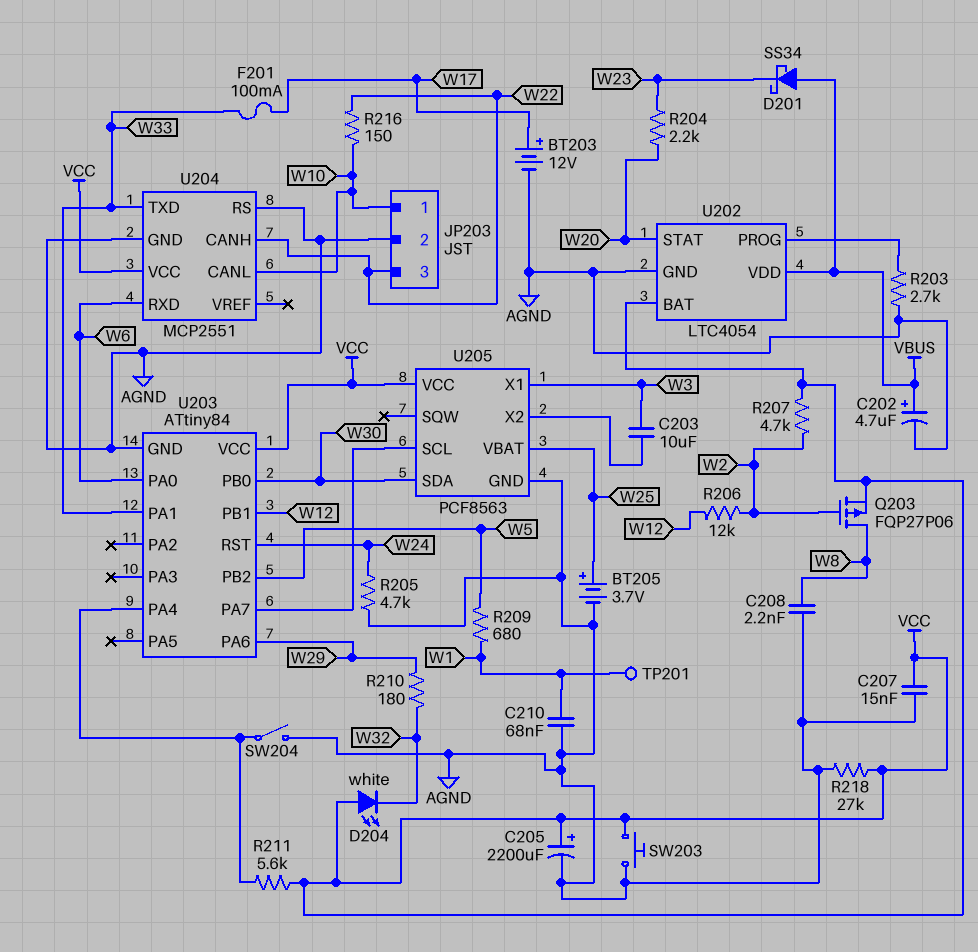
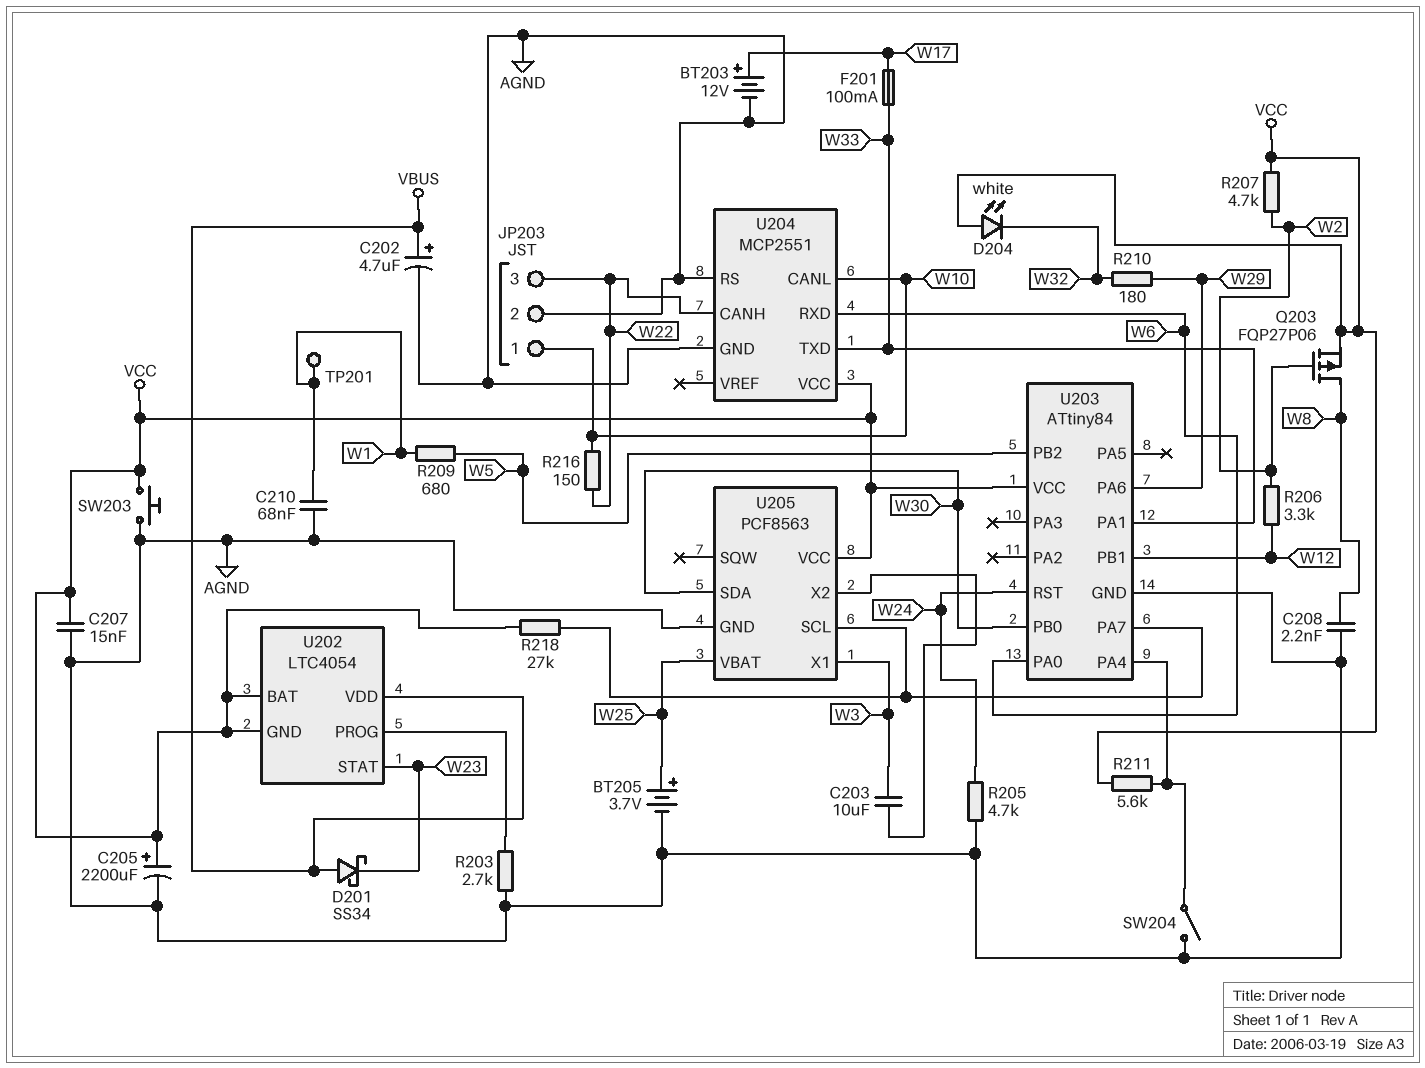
R204: 2.2k (W20, W23) -> none
R206: 12k (W2, W12) -> 3.3k (W2, W12)
R218: 27k (AGND, VCC) -> 27k (U203/PA7, VCC)
U202 pin GND: AGND -> VCC
U202 pin STAT: W20 -> W23

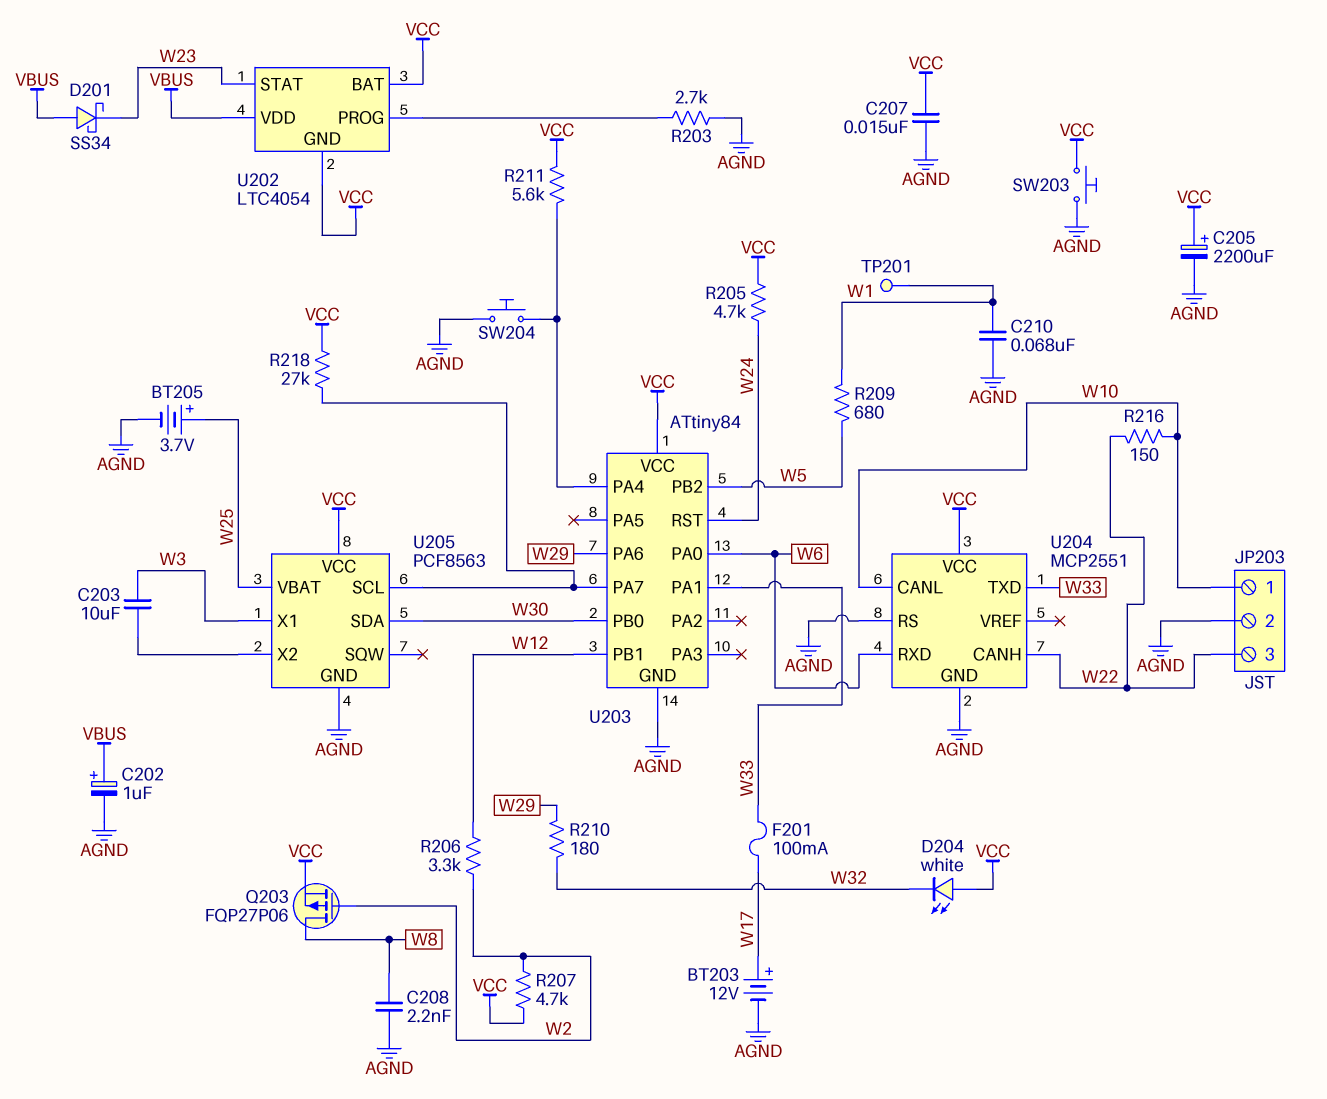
C202: 4.7uF (plus VBUS, minus AGND) -> 1uF (plus VBUS, minus AGND)
R205: 4.7k (AGND, W24) -> 4.7k (VCC, W24)
SW204: switch (AGND, U203/PA4) -> button (AGND, U203/PA4)

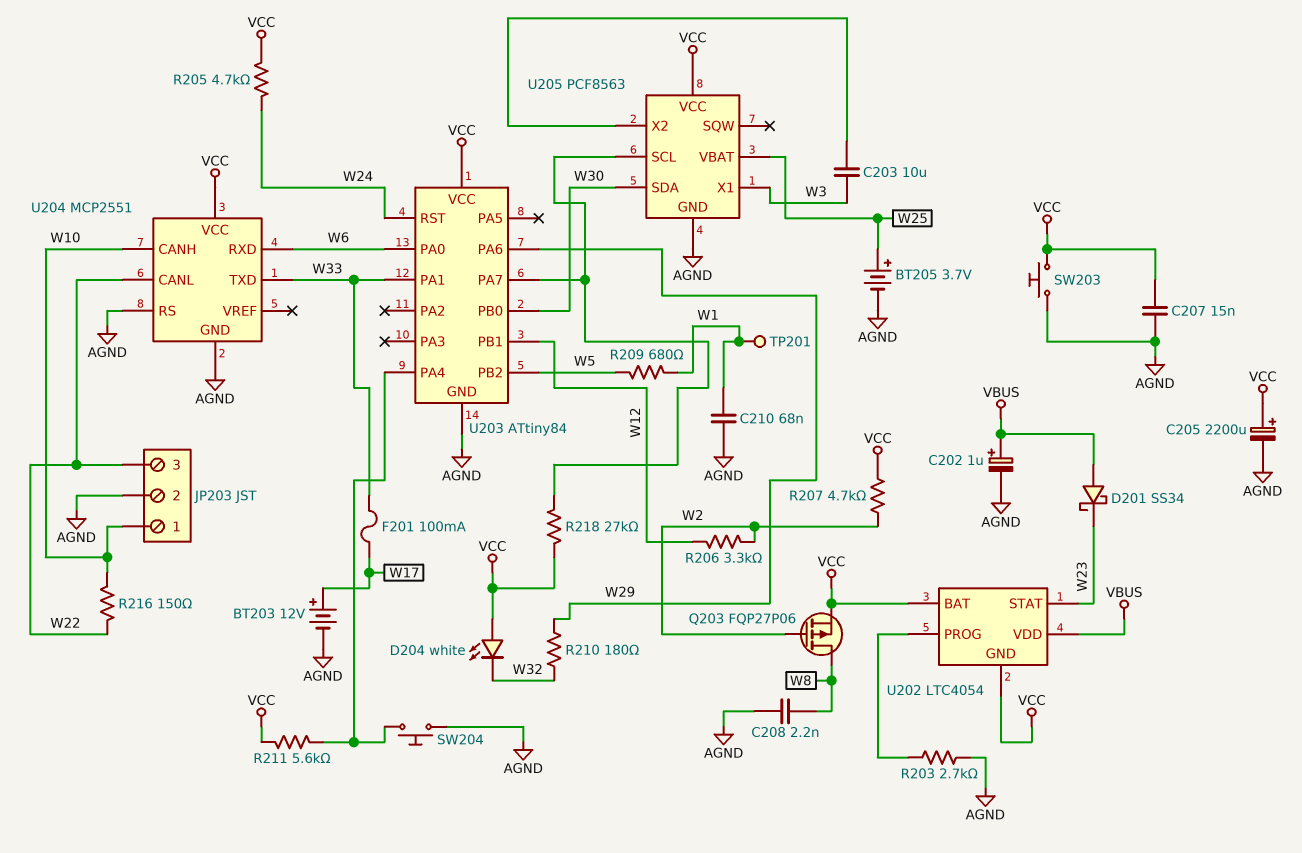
U204 pin CANH: W22 -> W10
U204 pin CANL: W10 -> W22

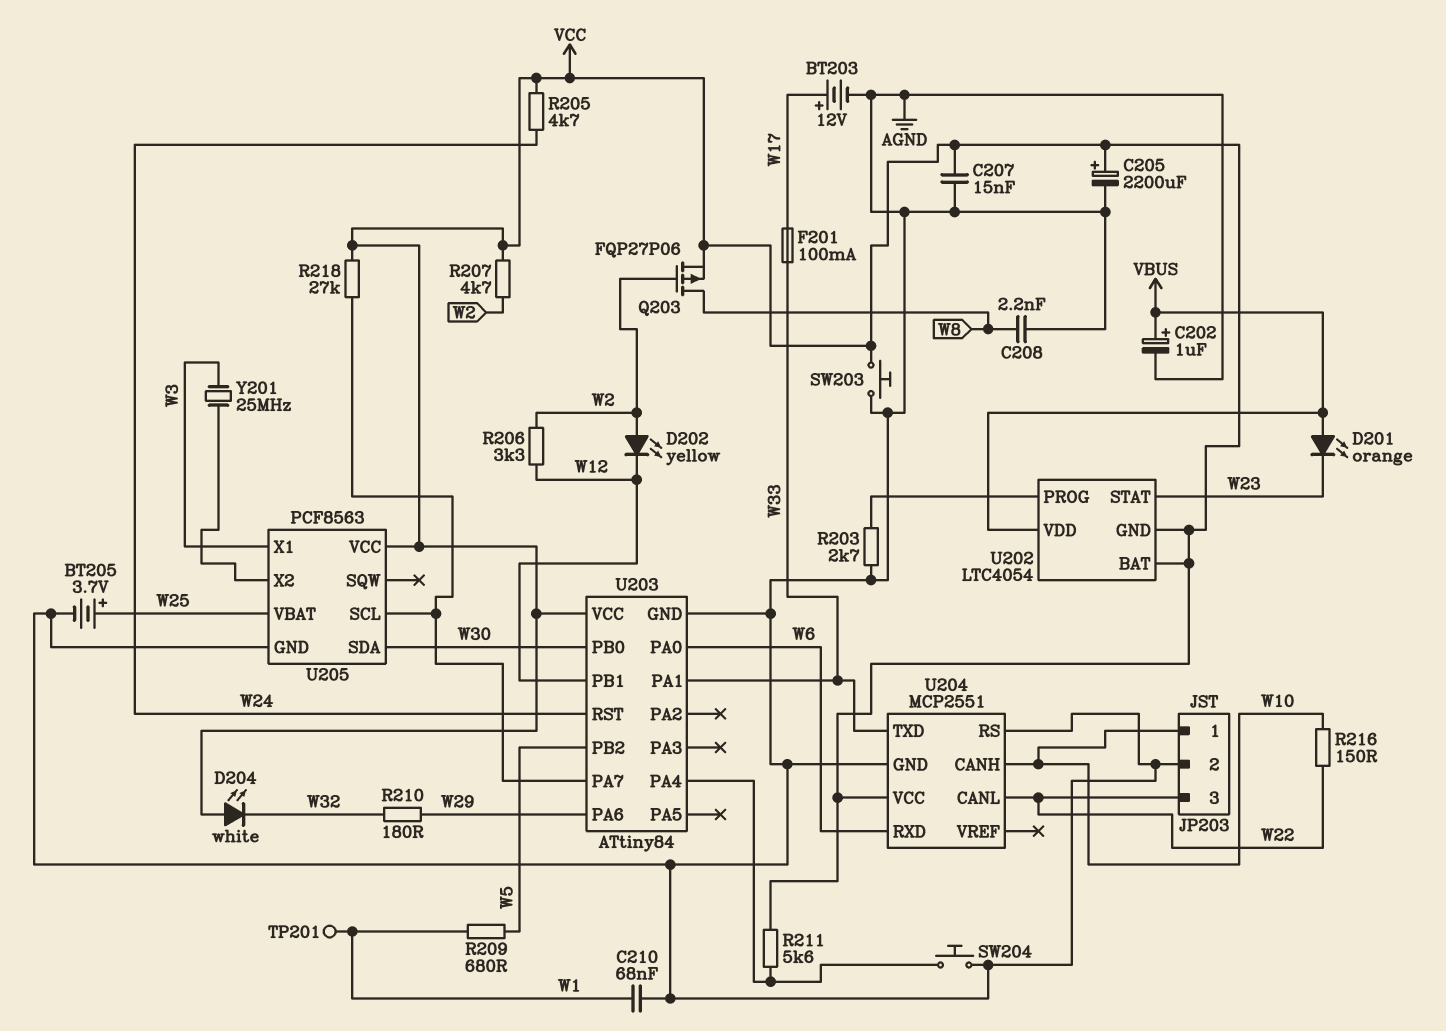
C203: 10uF (U205/X2, W3) -> none
D201: schottky SS34 (A VBUS, K W23) -> LED orange (A VBUS, K W23)
D202: none -> LED yellow (A W2, K W12)
Y201: none -> 25MHz (U205/X2, W3)

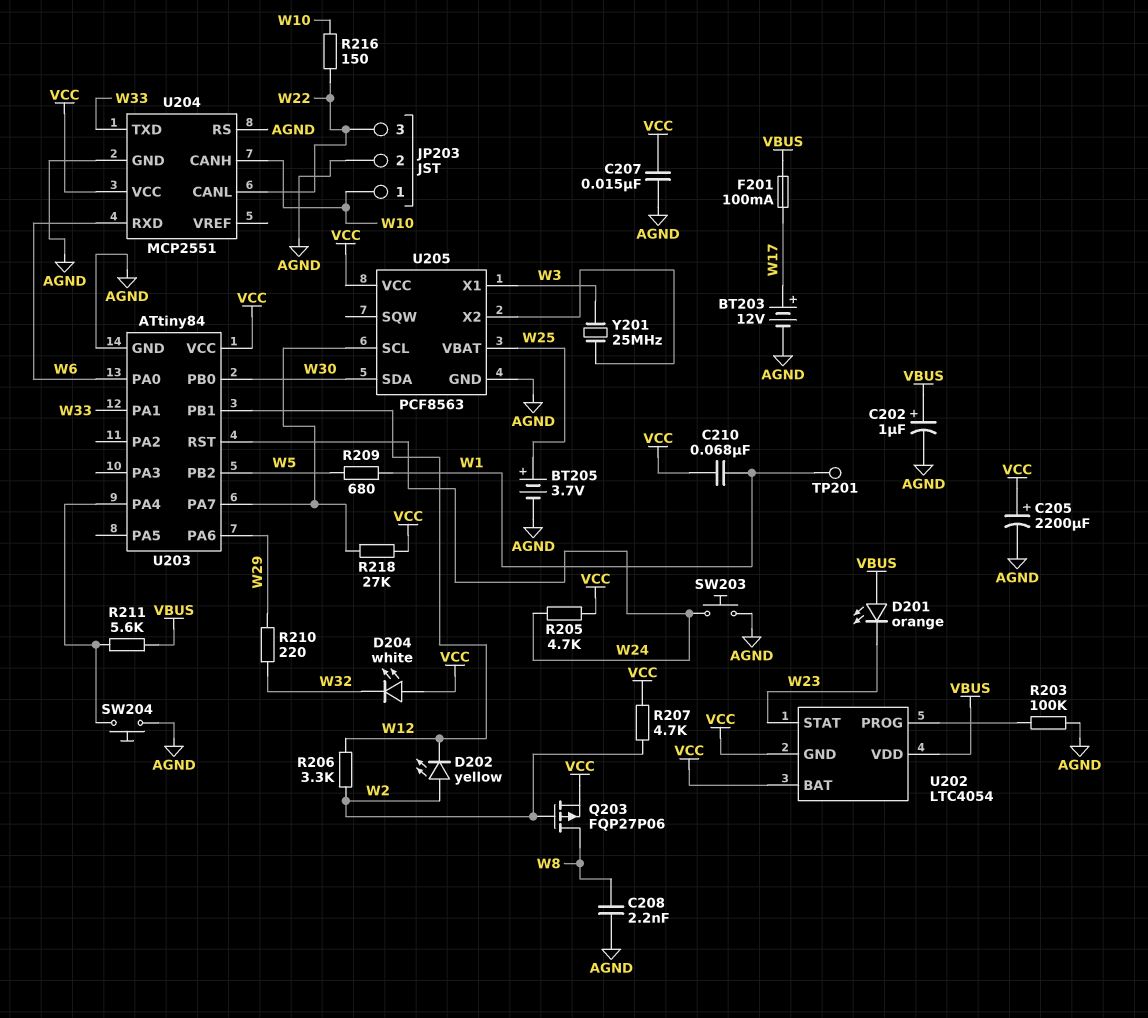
C210: 68nF (AGND, W1) -> 68nF (VCC, W1)
F201: 100mA (W17, W33) -> 100mA (VBUS, W17)
R203: 2.7k (AGND, U202/PROG) -> 100k (AGND, U202/PROG)
R210: 180 (W29, W32) -> 220 (W29, W32)
R211: 5.6k (U203/PA4, VCC) -> 5.6k (U203/PA4, VBUS)
SW203: button (AGND, VCC) -> button (AGND, W24)

